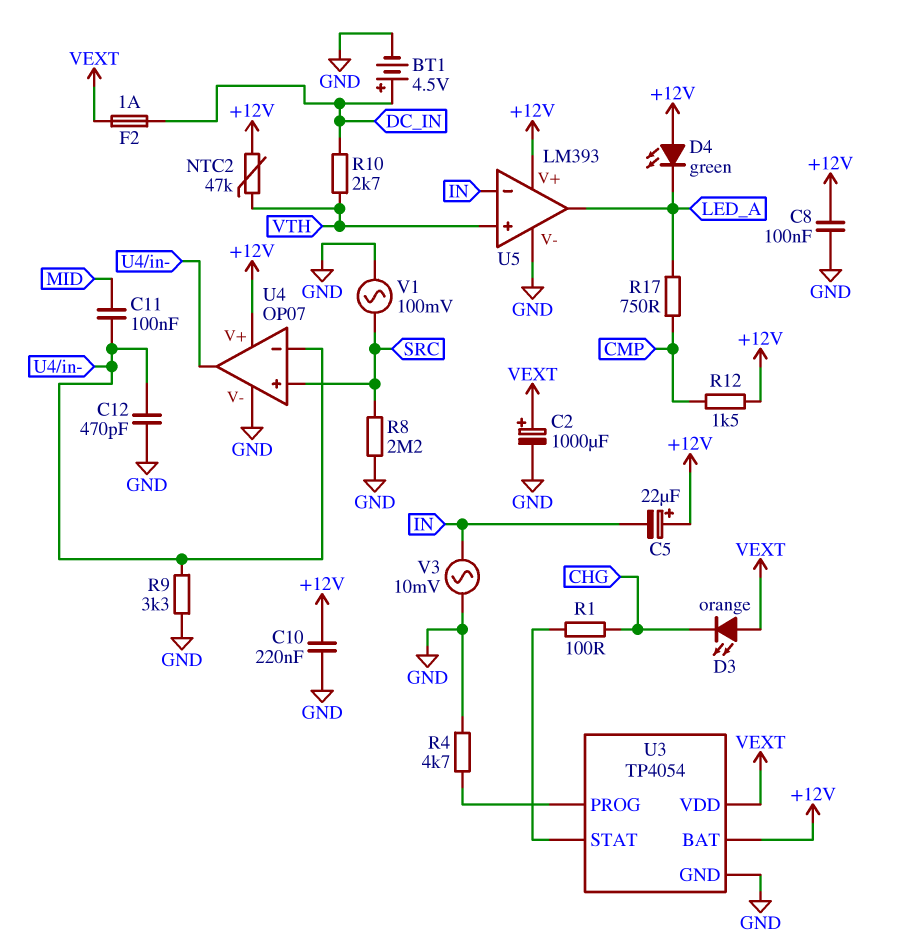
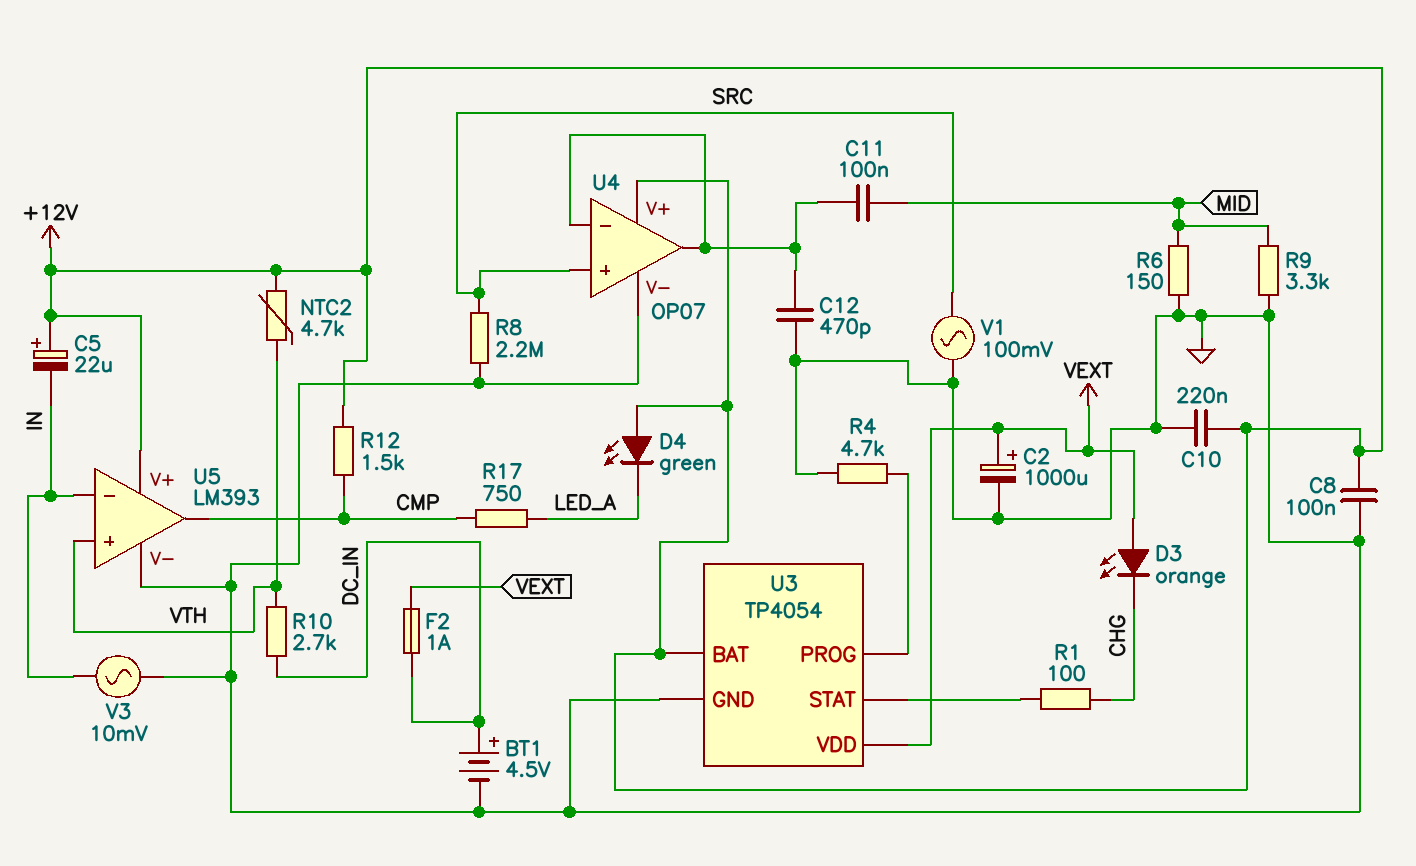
NTC2: 47k (+12V, VTH) -> 4.7k (+12V, VTH)
R6: none -> 150 (GND, MID)
R9: 3.3k (GND, U4/in-) -> 3.3k (GND, MID)
U5 pin out: LED_A -> CMP

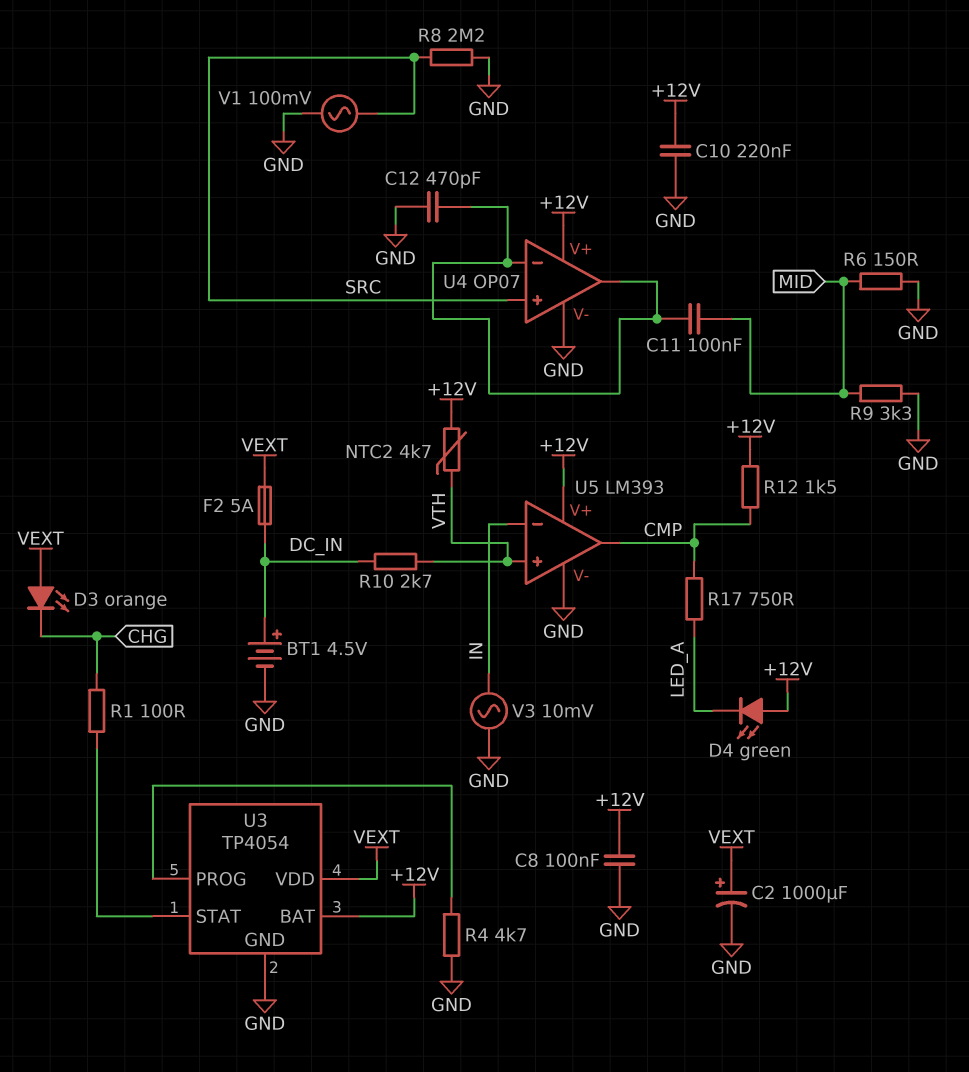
C5: 22uF (plus +12V, minus IN) -> none
F2: 1A (DC_IN, VEXT) -> 5A (DC_IN, VEXT)

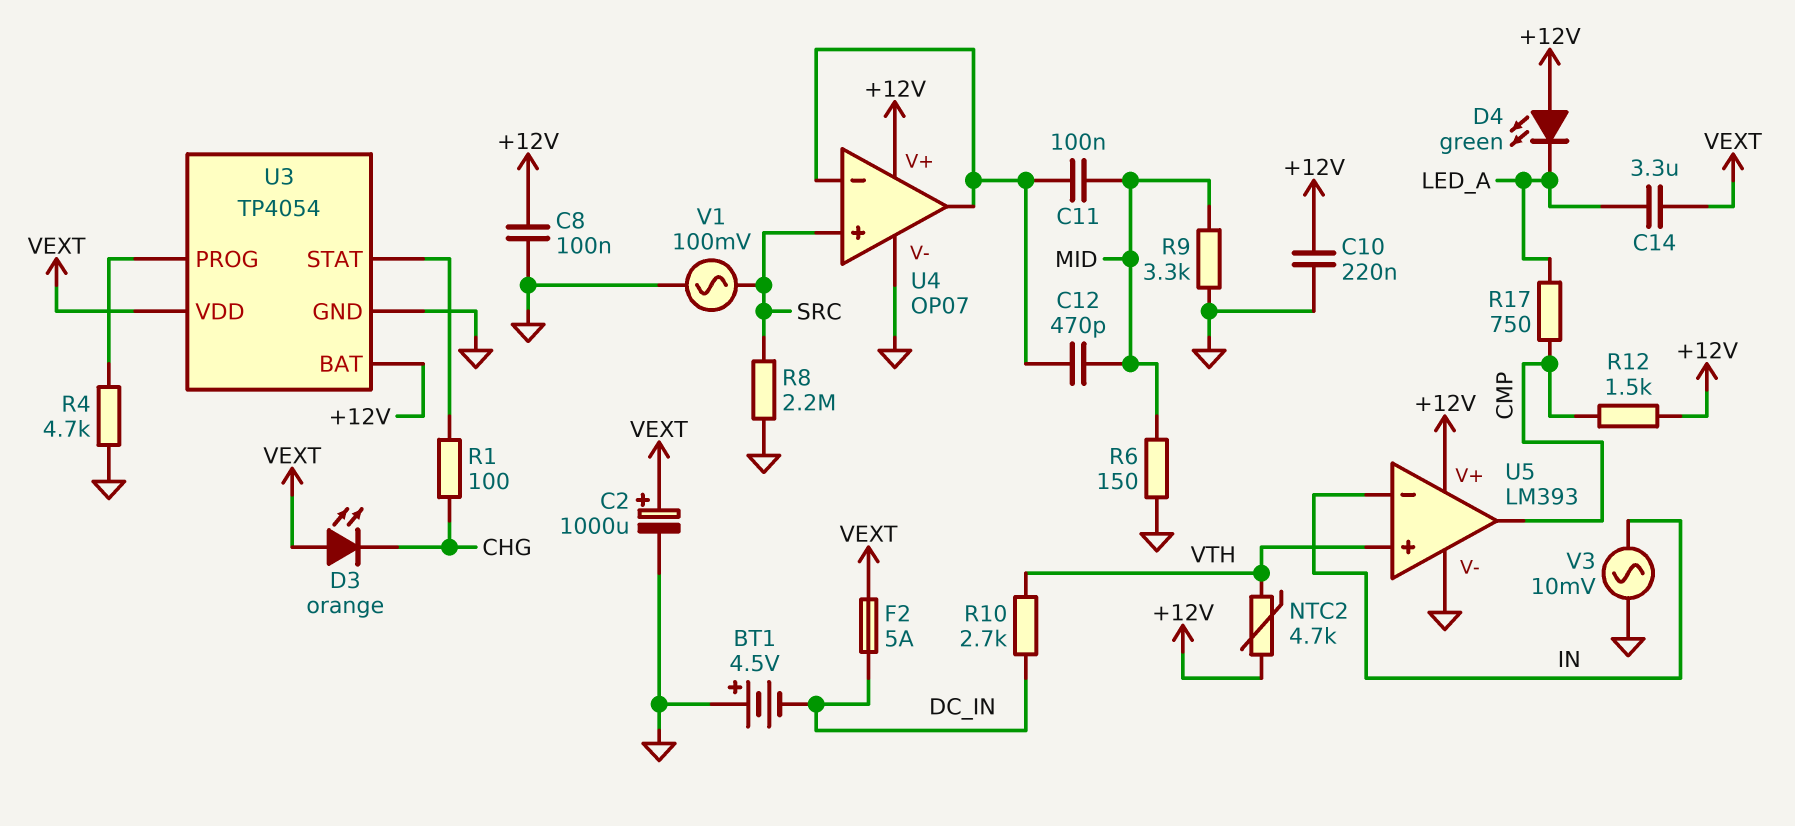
BT1: 4.5V (plus DC_IN, minus GND) -> 4.5V (plus GND, minus DC_IN)
C12: 470pF (GND, U4/in-) -> 470pF (MID, U4/in-)
C14: none -> 3.3uF (LED_A, VEXT)

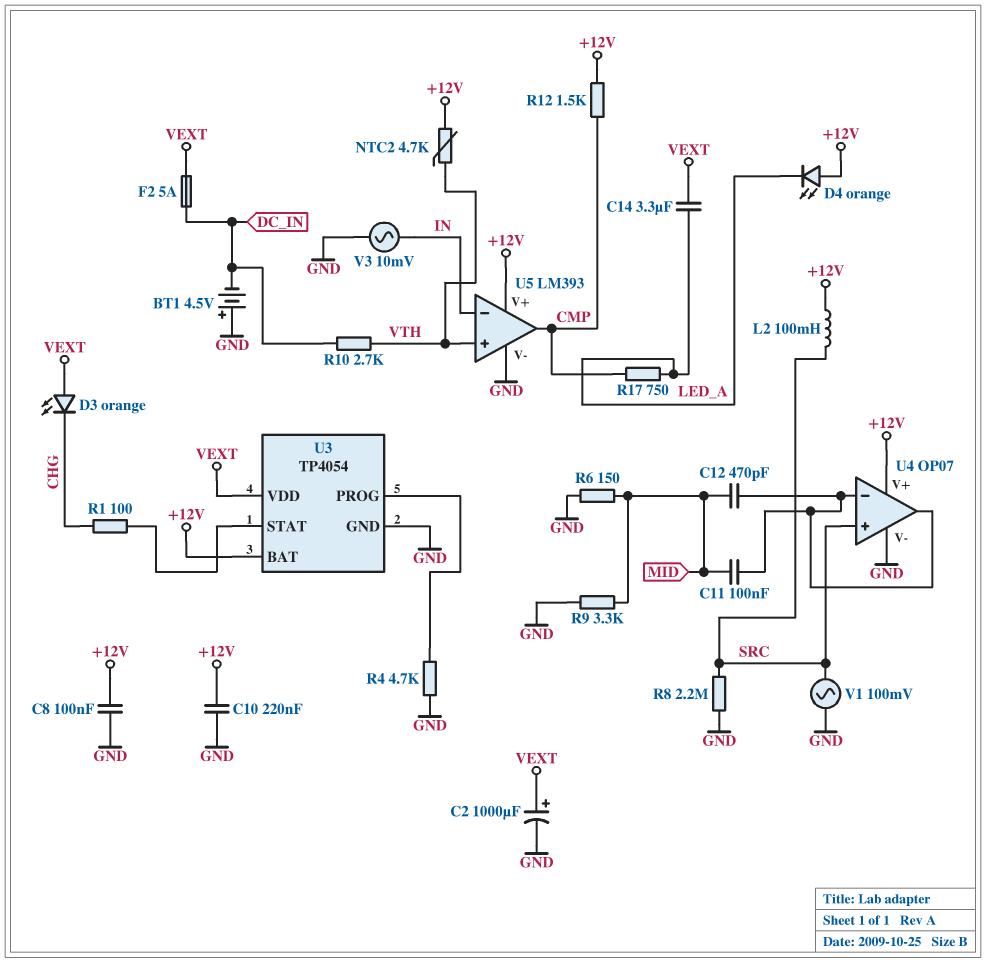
D4: LED green (A +12V, K LED_A) -> LED orange (A +12V, K LED_A)
L2: none -> 100mH (+12V, SRC)

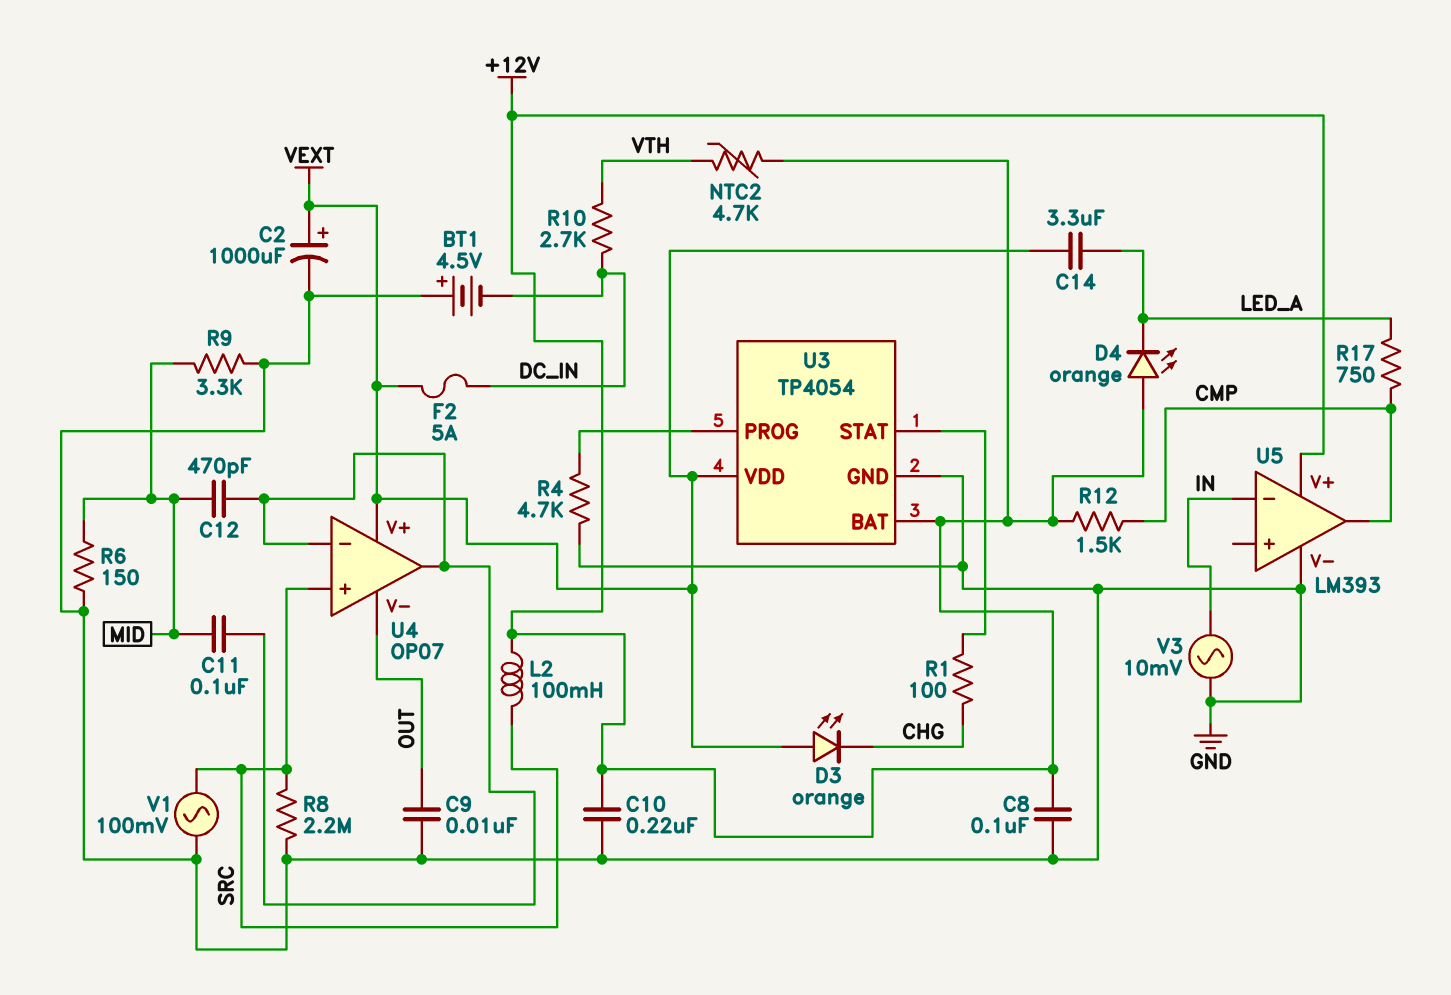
C9: none -> 10nF (GND, OUT)
U4 pin V+: +12V -> VEXT
U4 pin V-: GND -> OUT
U5 pin in+: VTH -> none

